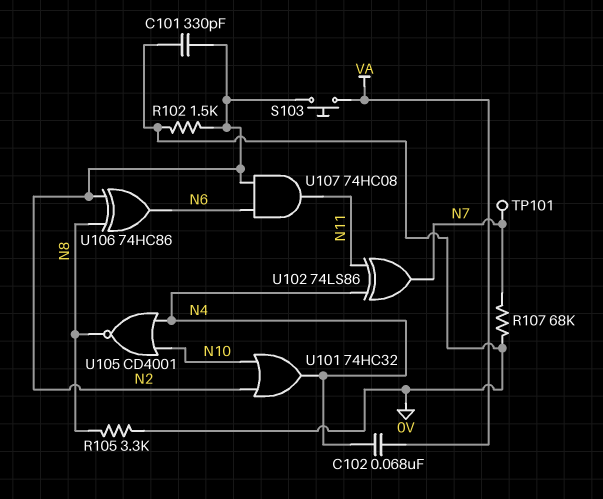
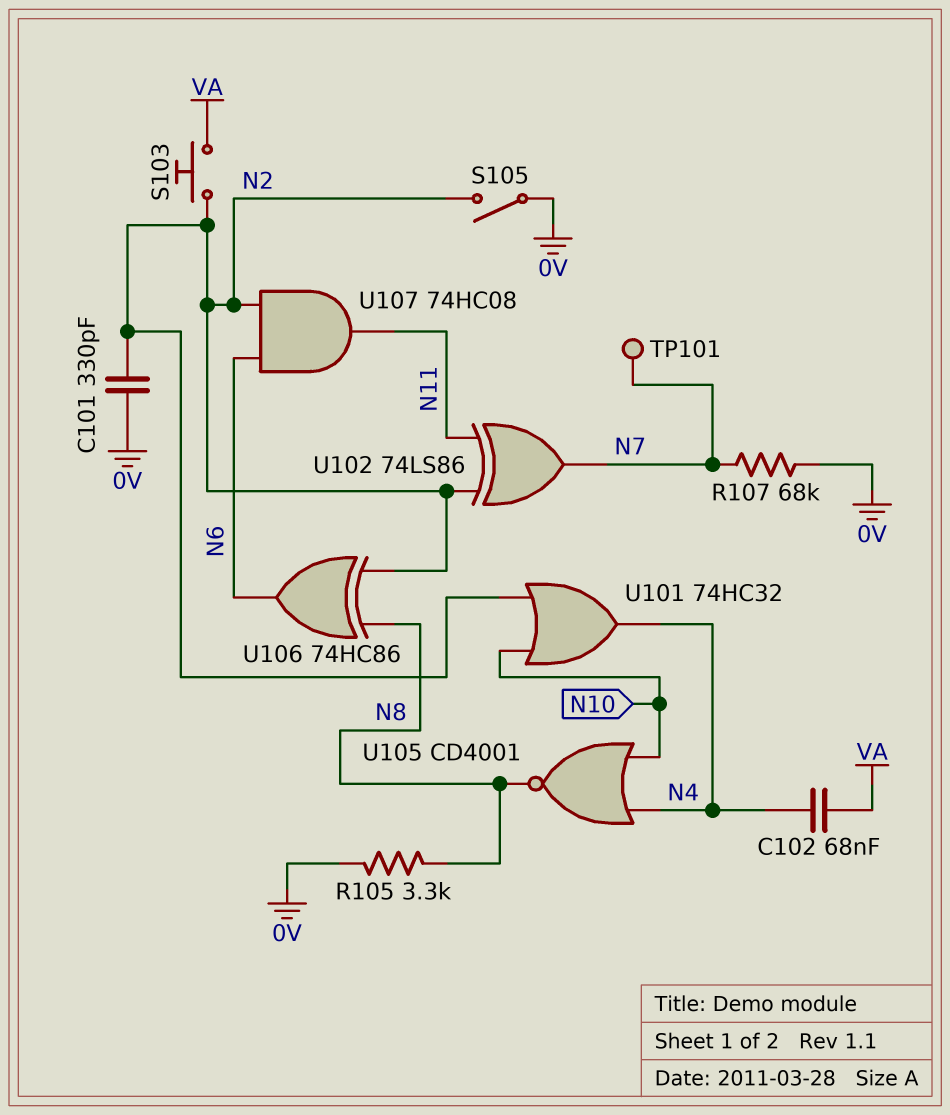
R102: 1.5k (0V, N2) -> none
S105: none -> switch (0V, N2)
U102: XOR 74LS86 (in N4, in N11, out N7) -> XOR 74LS86 (in N2, in N11, out N7)

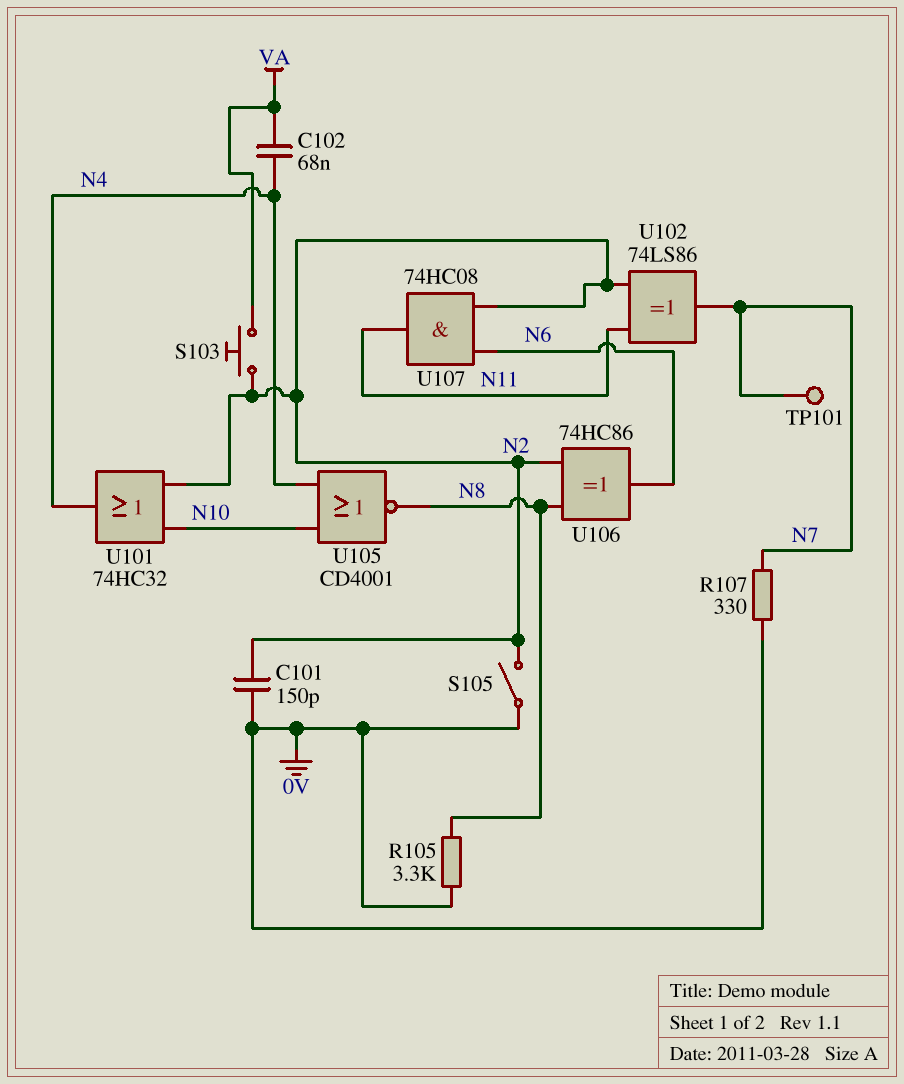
C101: 330pF (0V, N2) -> 150pF (0V, N2)
R107: 68k (0V, N7) -> 330 (0V, N7)

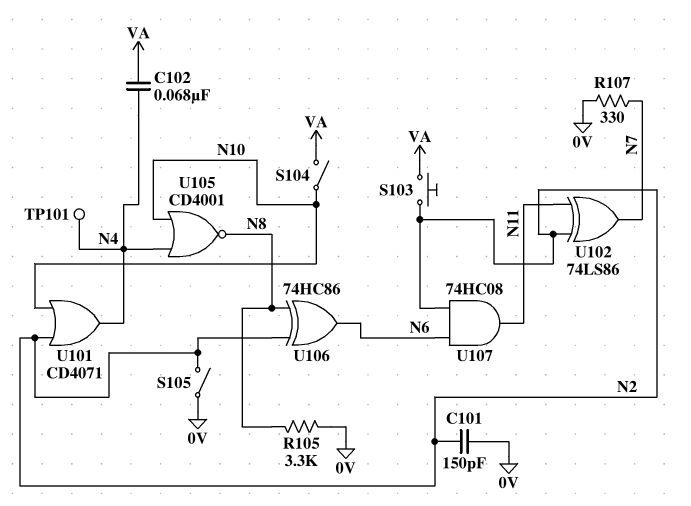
S104: none -> switch (N10, VA)
TP101: test point (N7) -> test point (N4)
U101: OR 74HC32 (in N2, in N10, out N4) -> OR CD4071 (in N2, in N10, out N4)

